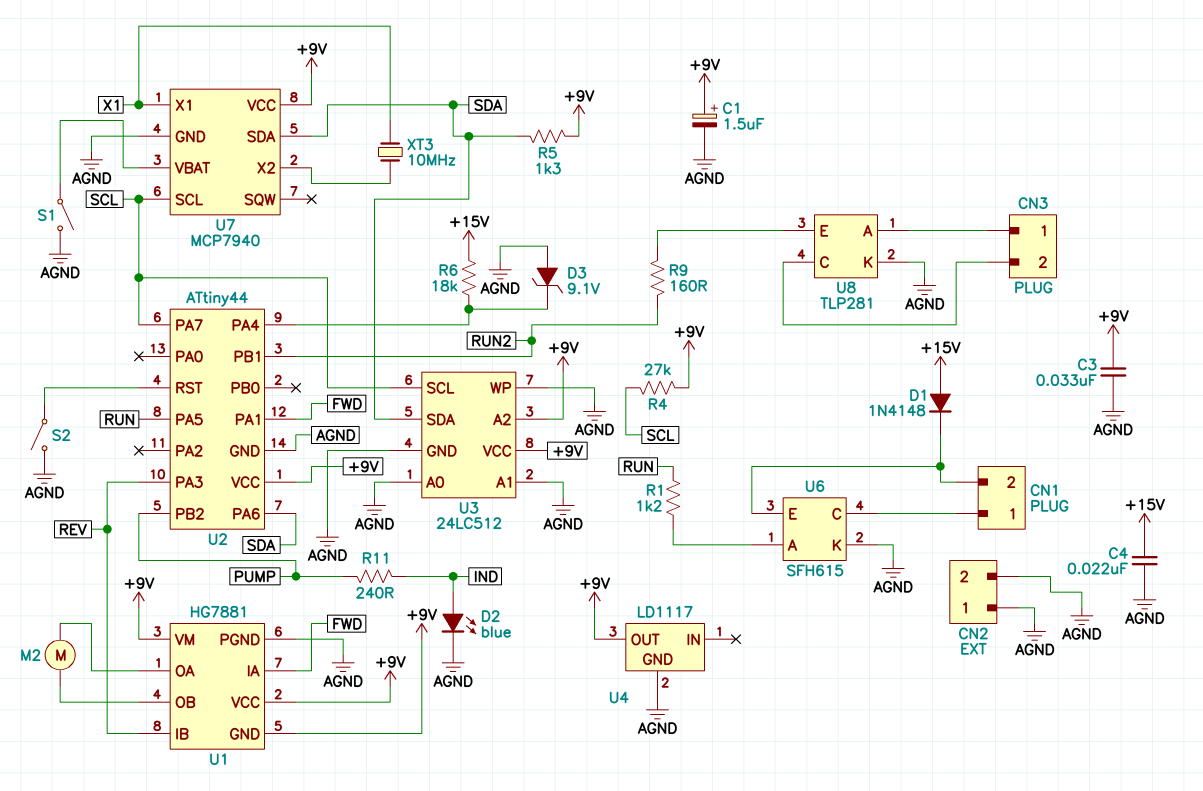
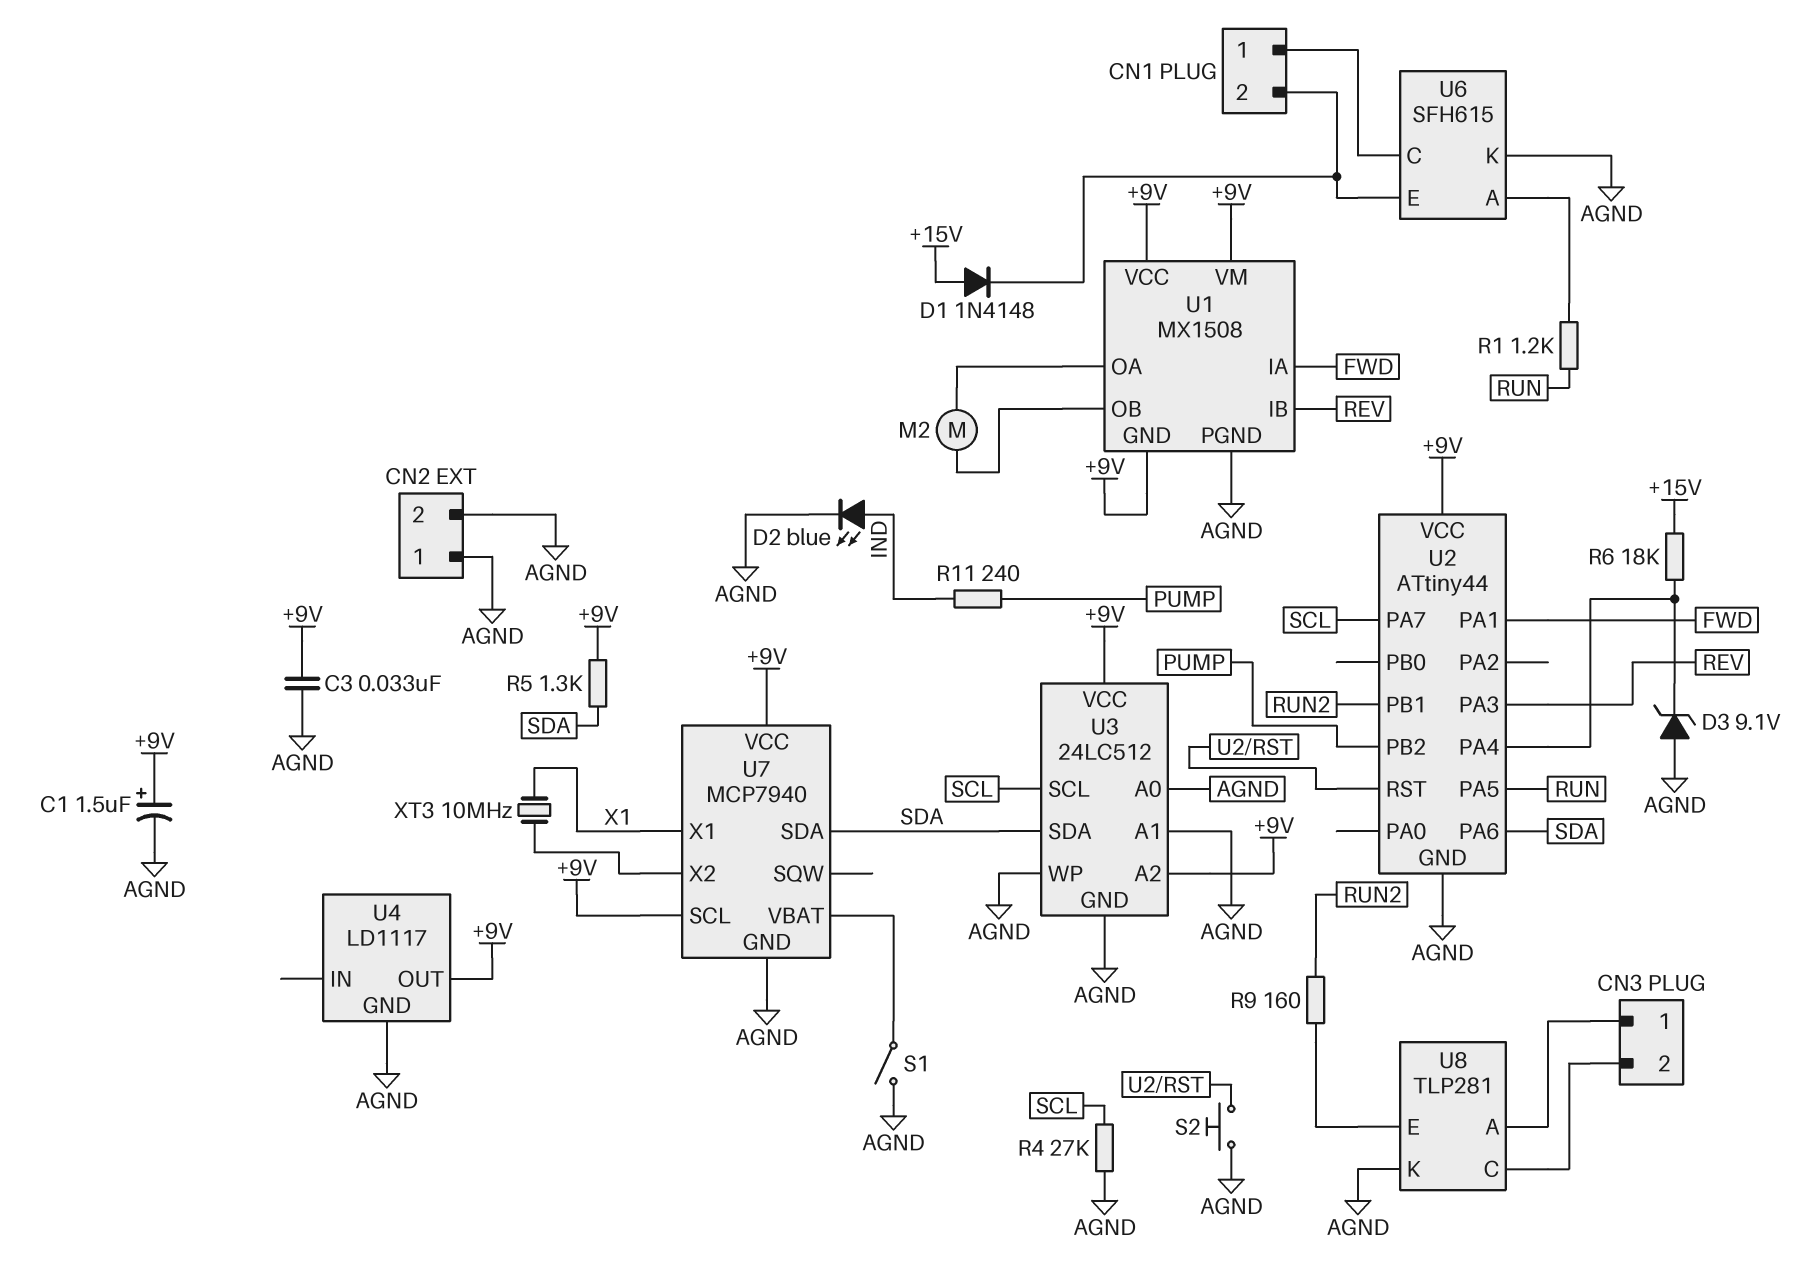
C4: 22nF (+15V, AGND) -> none
R4: 27k (+9V, SCL) -> 27k (AGND, SCL)
S2: switch (AGND, U2/RST) -> button (AGND, U2/RST)
U1: HG7881 -> MX1508
U7 pin SCL: SCL -> +9V

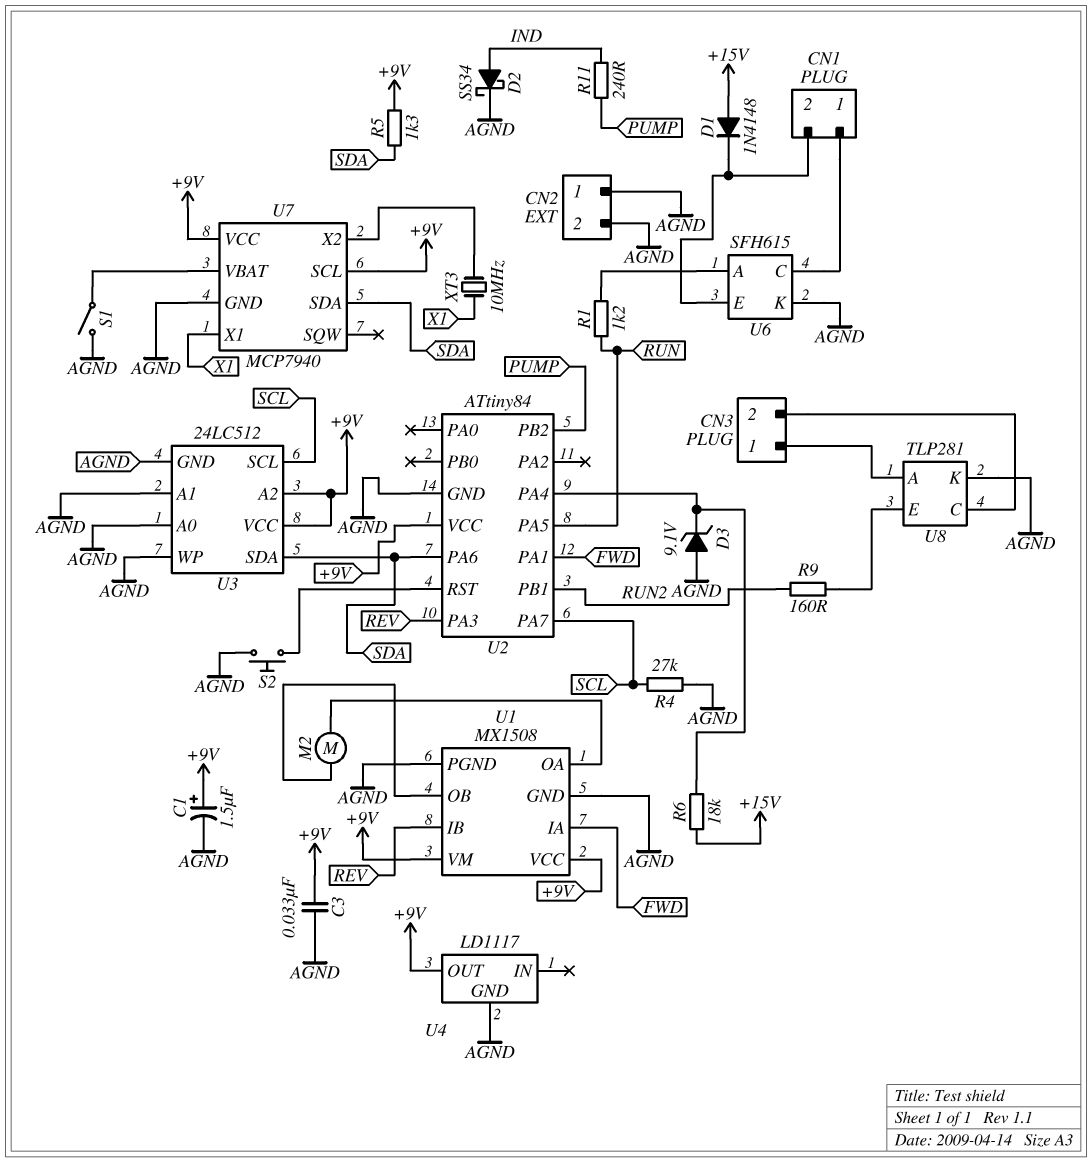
D2: LED blue (A IND, K AGND) -> schottky SS34 (A IND, K AGND)
U1 pin GND: +9V -> AGND
U2: ATtiny44 -> ATtiny84

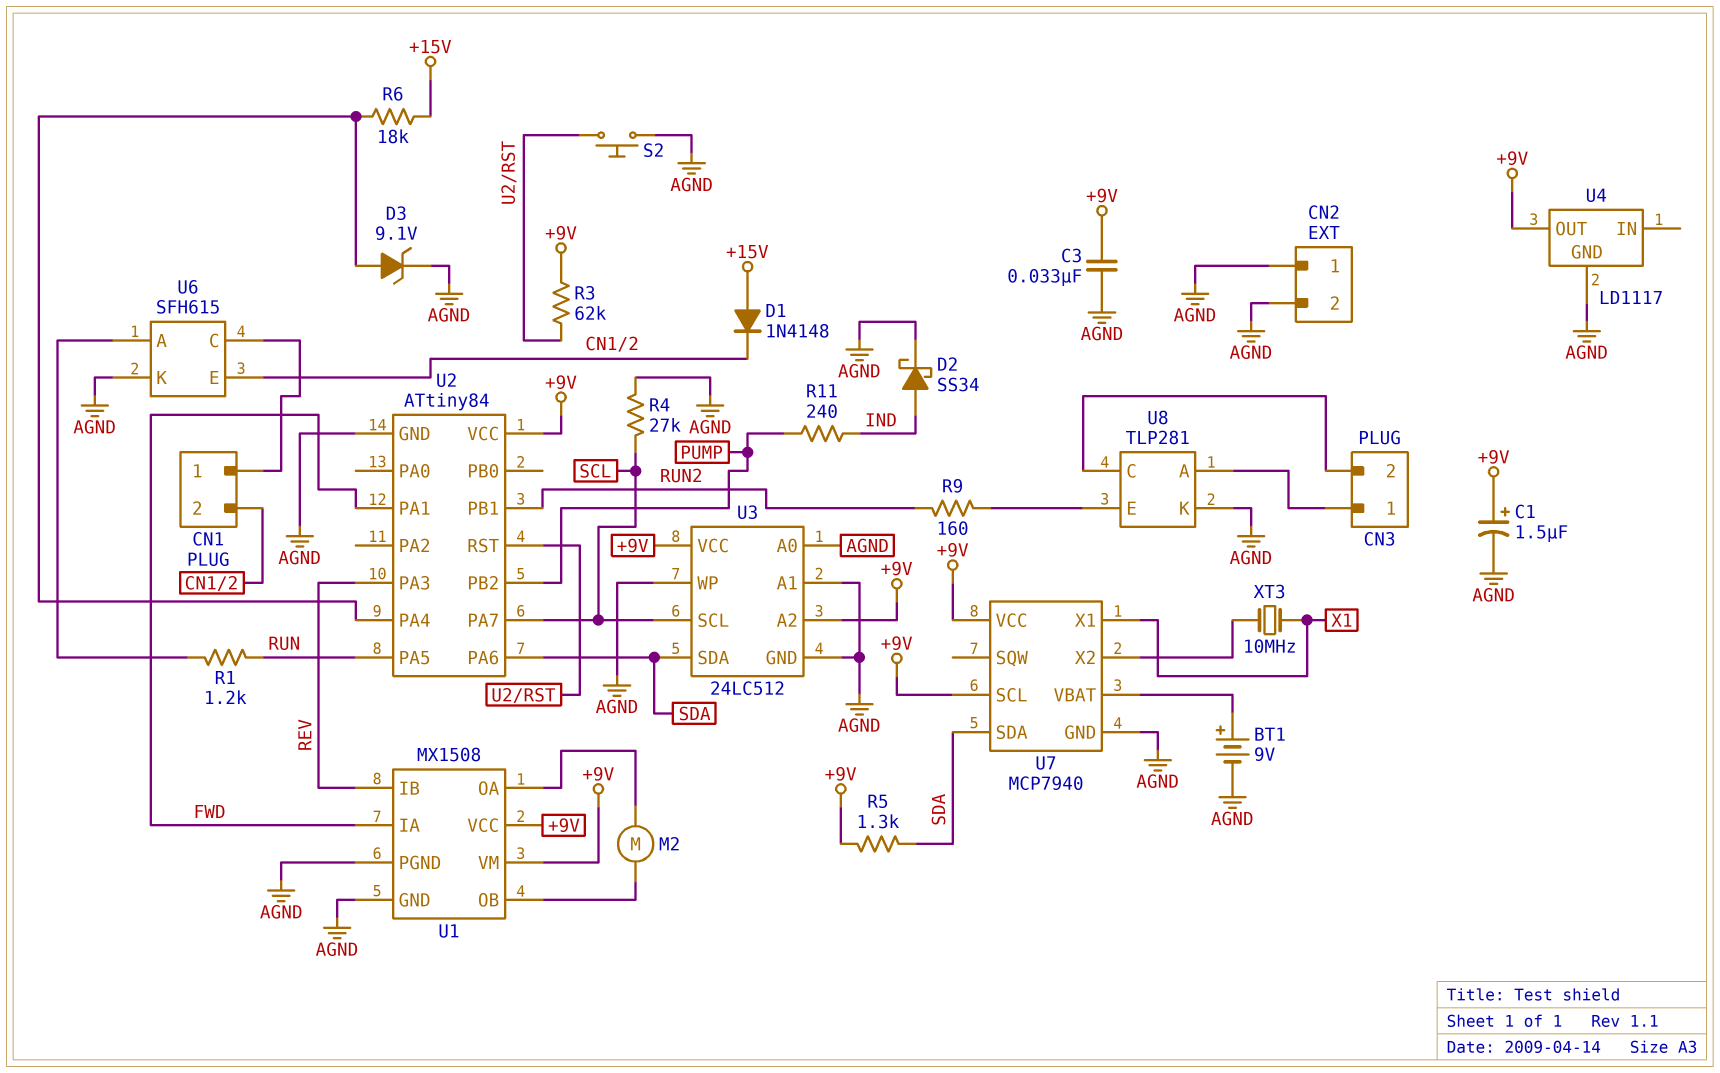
BT1: none -> 9V (plus U7/VBAT, minus AGND)
D3: zener 9.1V (A AGND, K U2/PA4) -> zener 9.1V (A U2/PA4, K AGND)
R3: none -> 62k (+9V, U2/RST)
S1: switch (AGND, U7/VBAT) -> none

